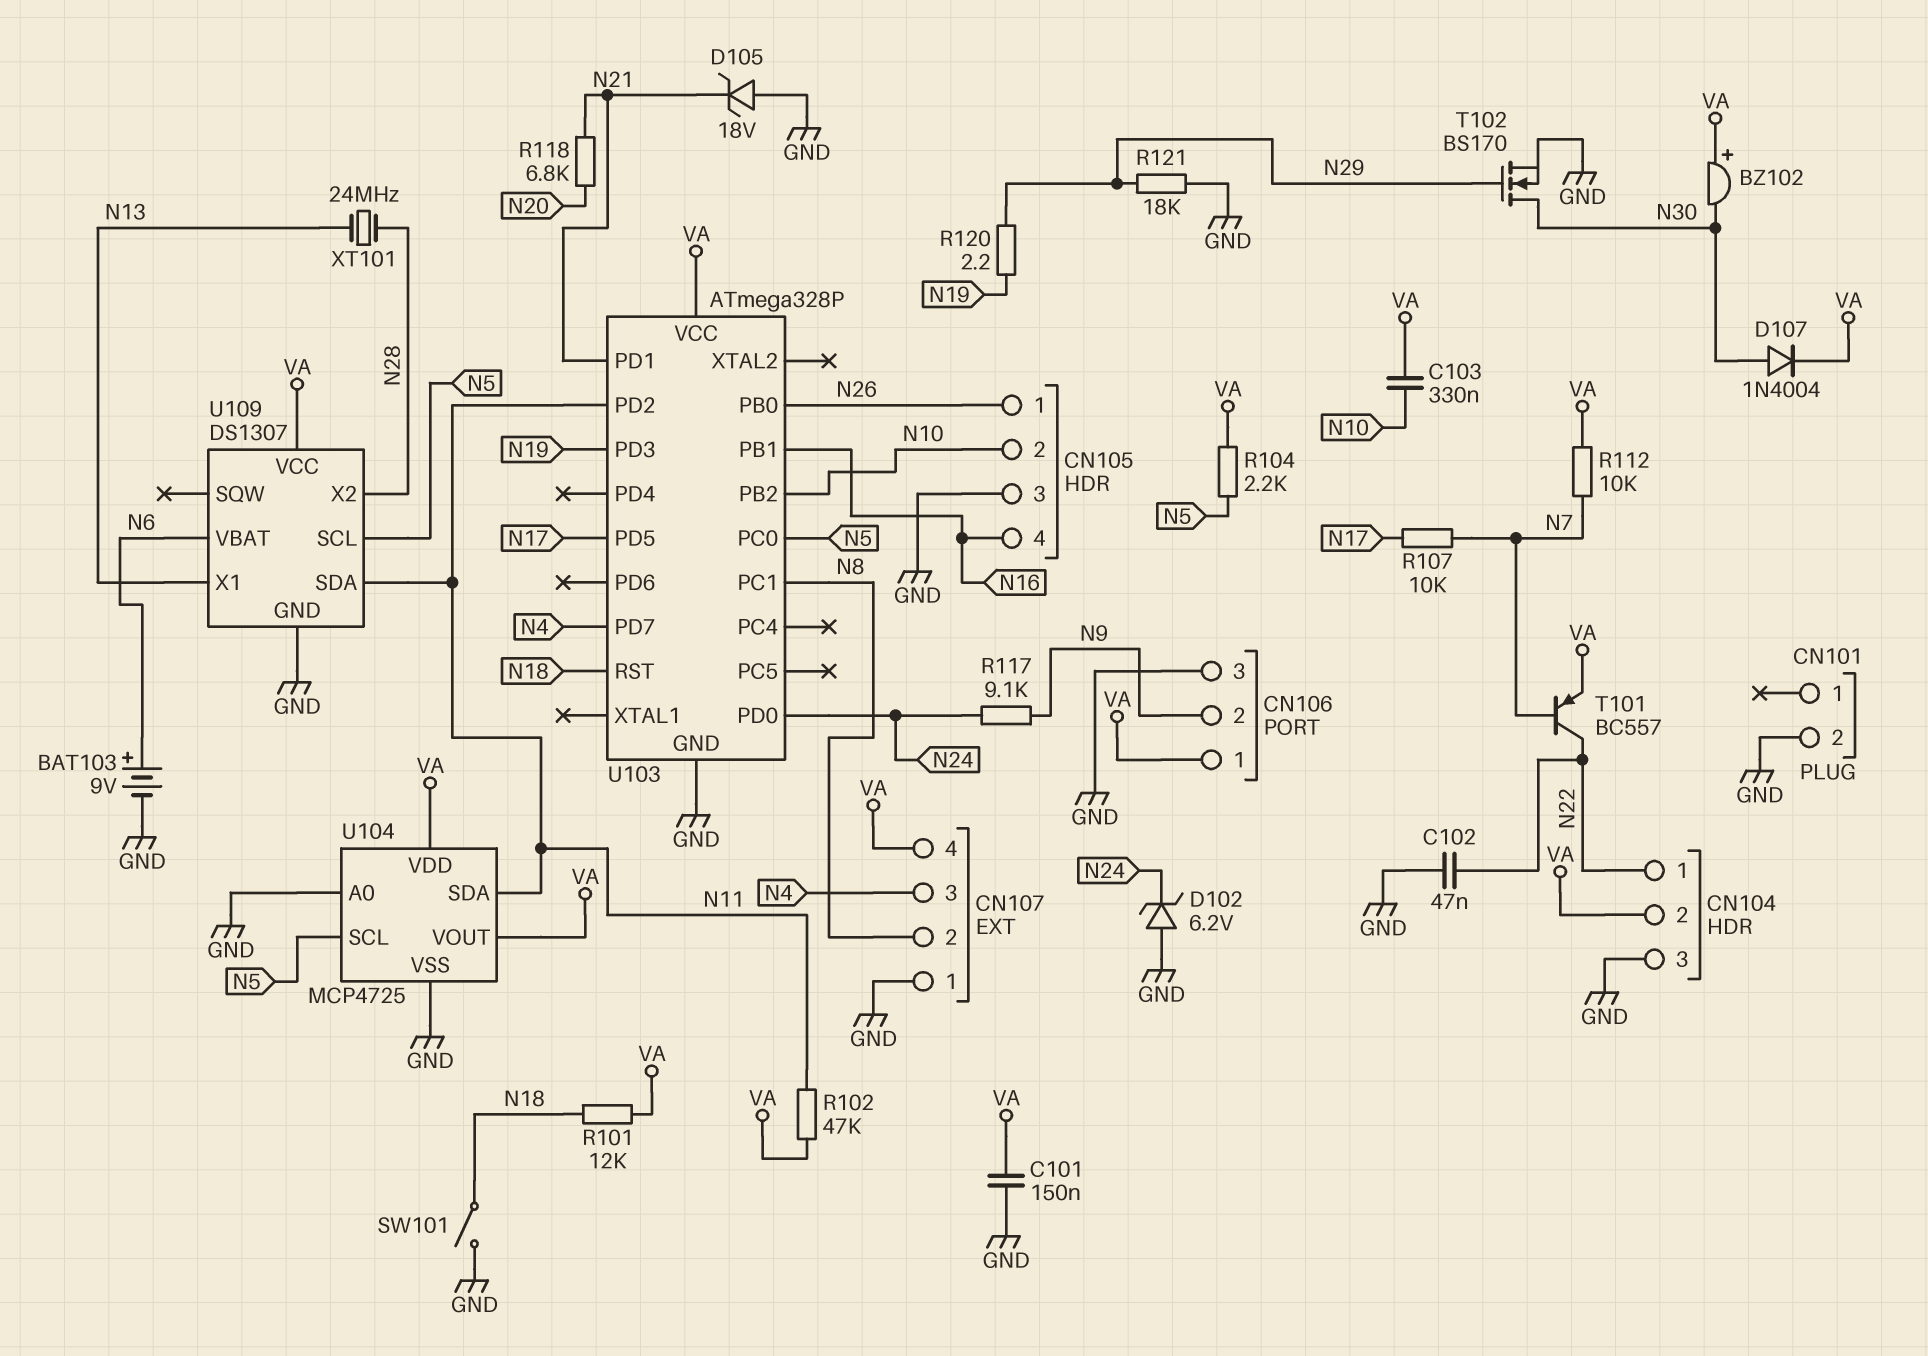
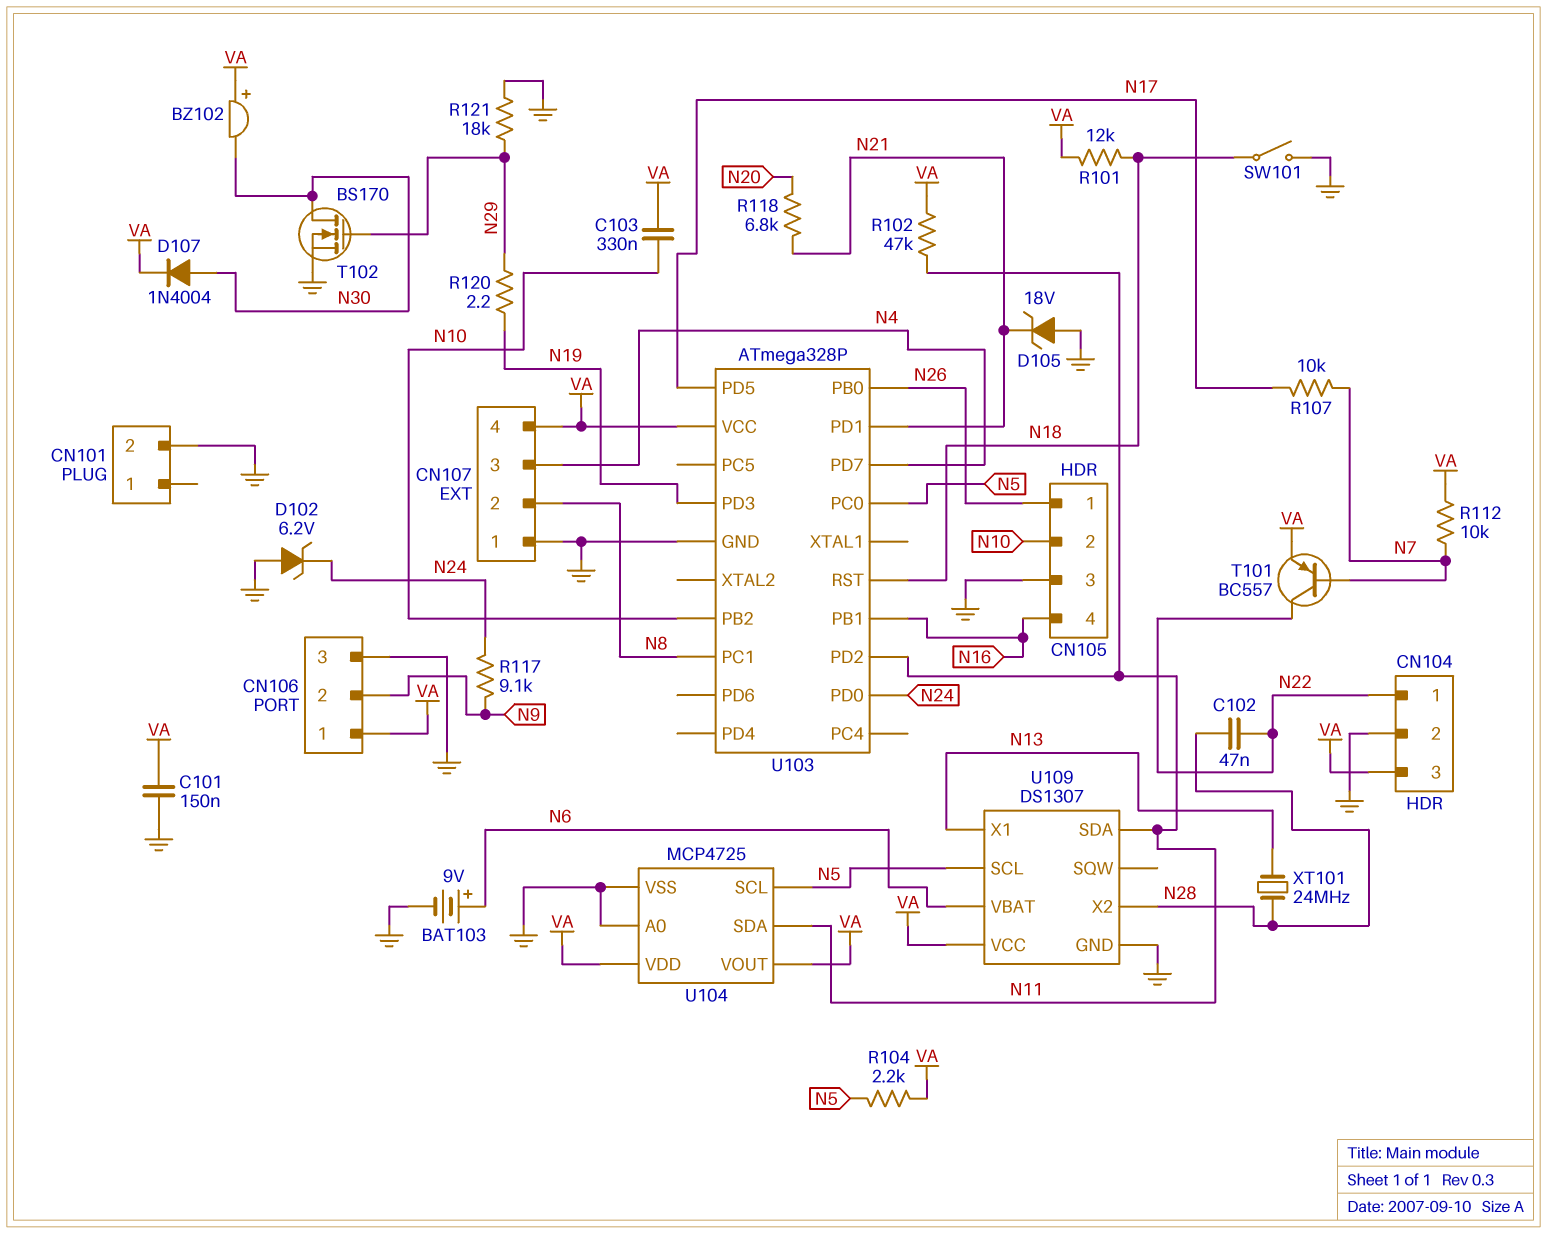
C102: 47nF (GND, N22) -> 47nF (N22, N28)
CN104 pin 2: VA -> GND
CN104 pin 3: GND -> VA

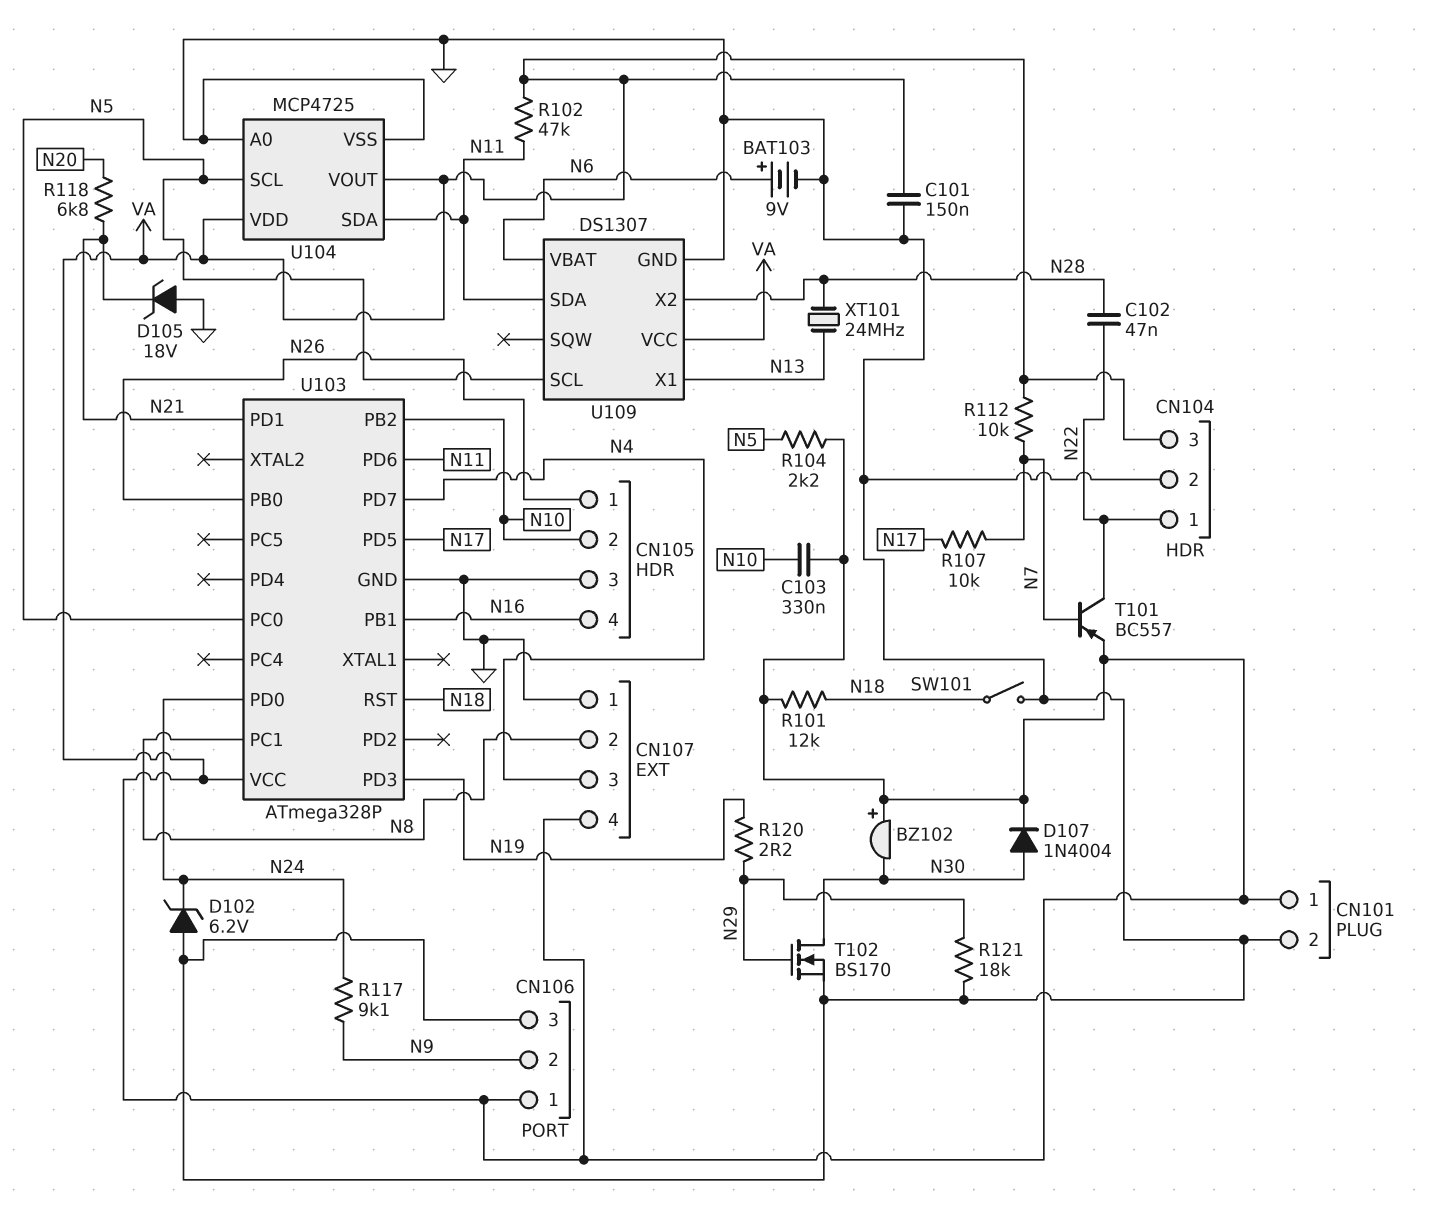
CN101 pin 1: none -> VA
U103 pin PD2: N11 -> none
U103 pin PD6: none -> N11

